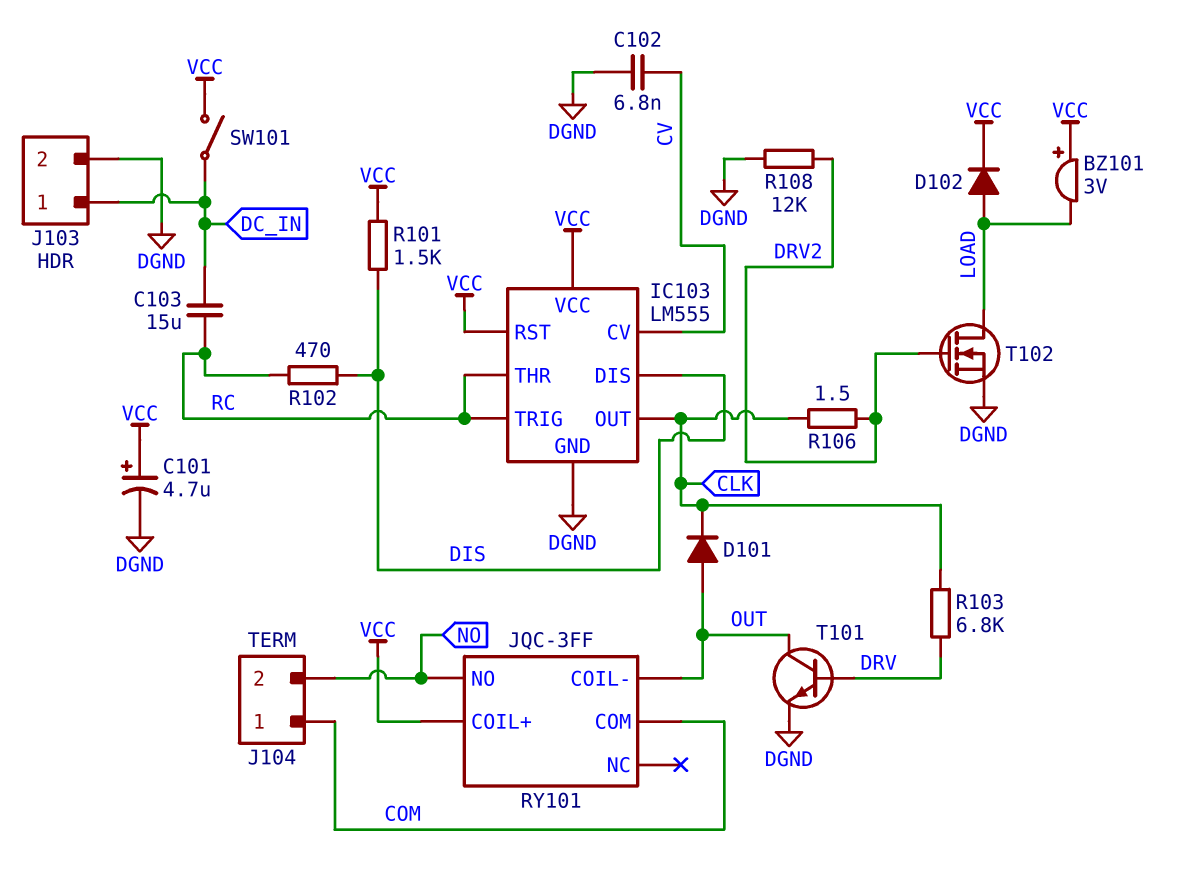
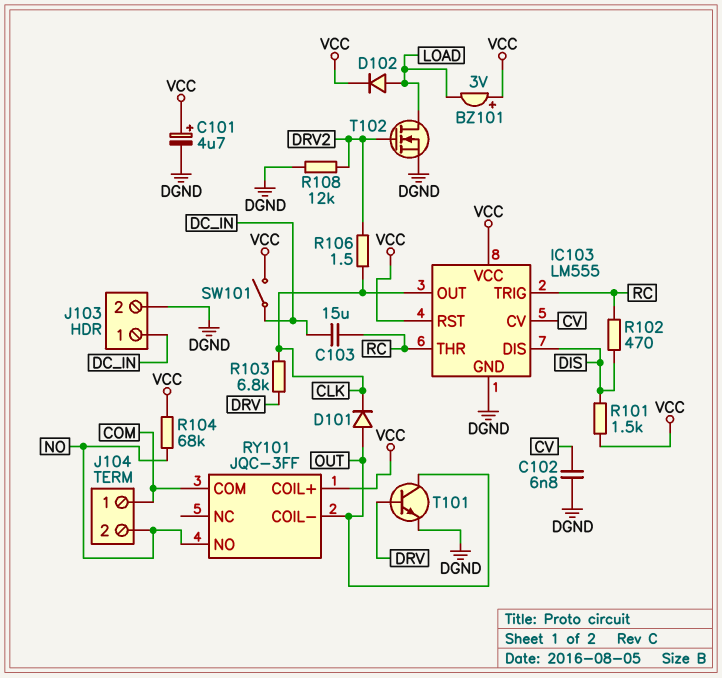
R104: none -> 68k (NO, VCC)

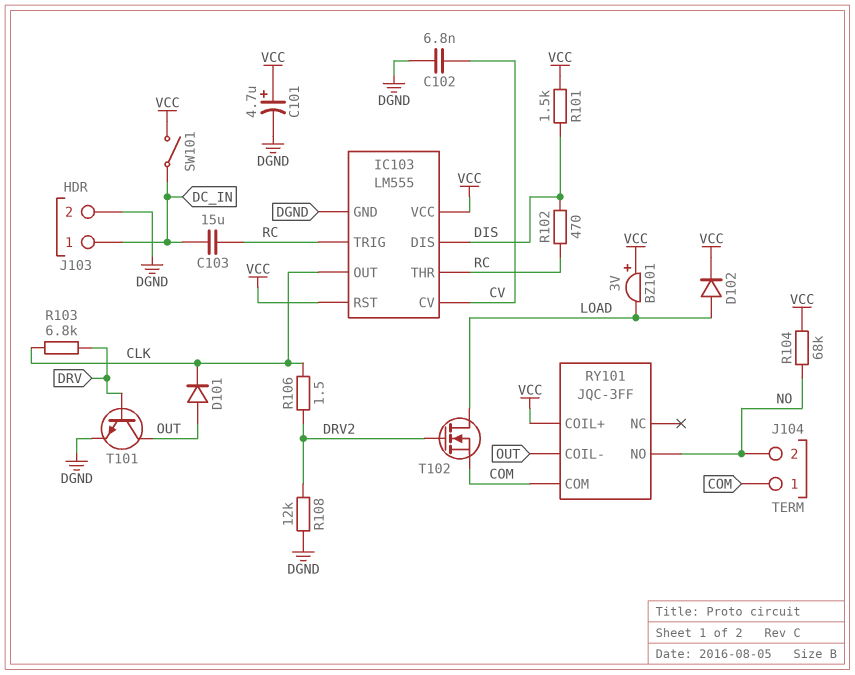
T102: NMOS (G DRV2, D LOAD, S DGND) -> NMOS (G DRV2, D LOAD, S COM)

